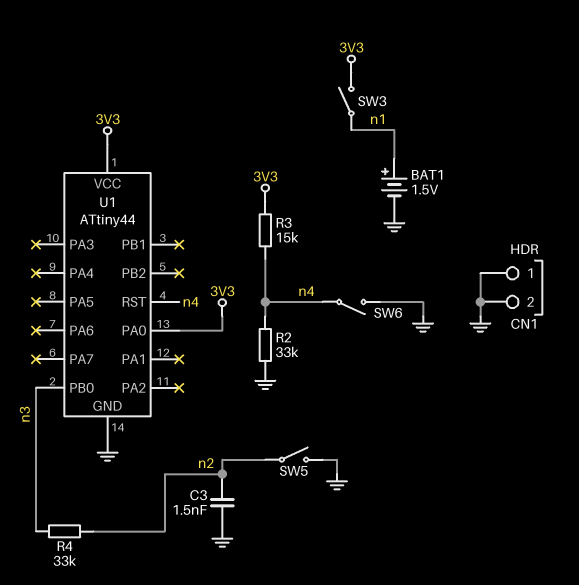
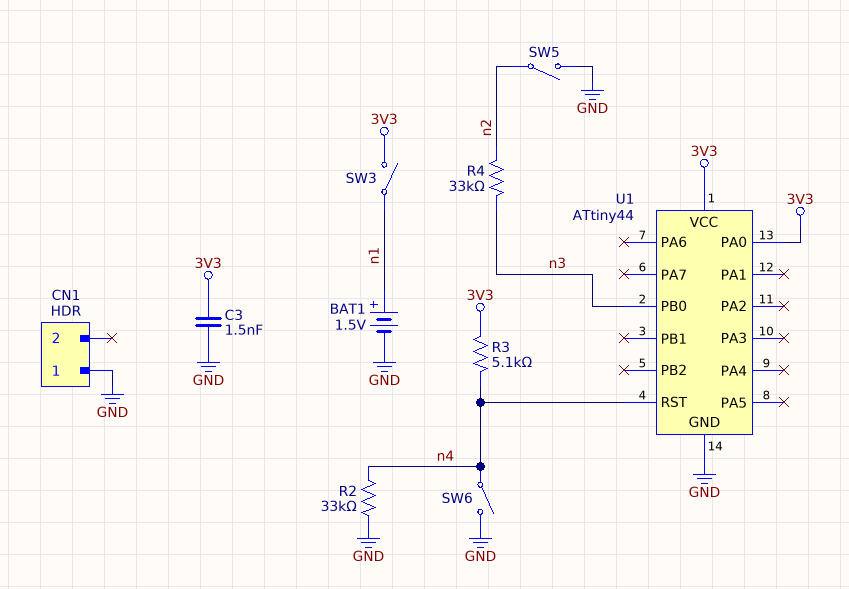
C3: 1.5nF (GND, n2) -> 1.5nF (3V3, GND)
CN1 pin 2: GND -> none
R3: 15k (3V3, n4) -> 5.1k (3V3, n4)

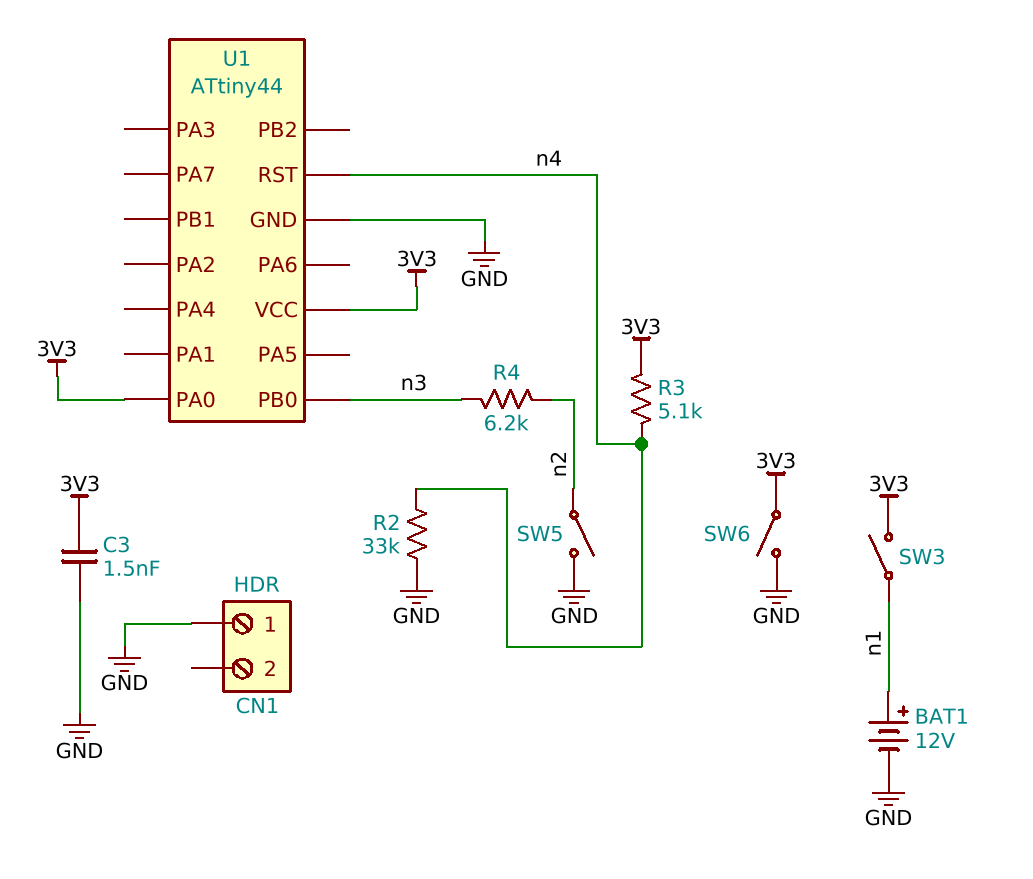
BAT1: 1.5V (plus n1, minus GND) -> 12V (plus n1, minus GND)
R4: 33k (n2, n3) -> 6.2k (n2, n3)
SW6: switch (GND, n4) -> switch (3V3, GND)

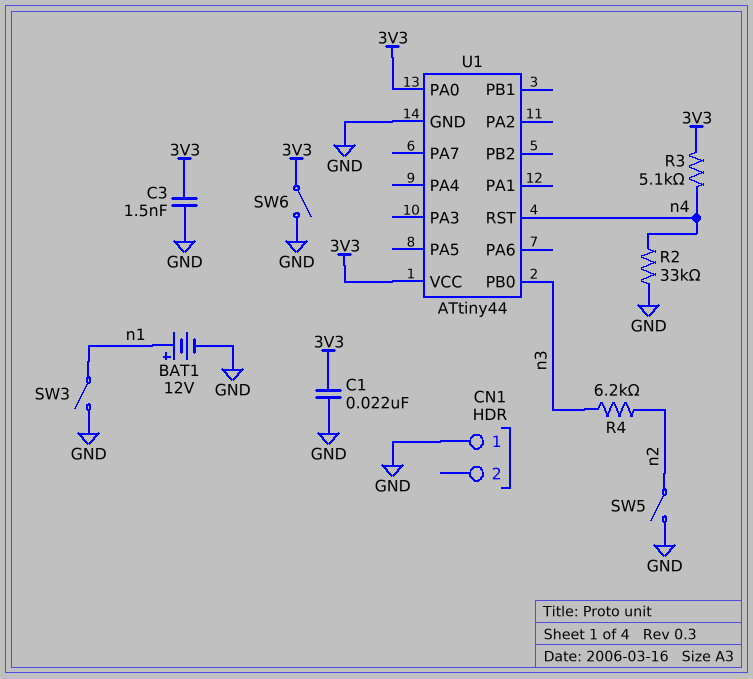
C1: none -> 22nF (3V3, GND)
SW3: switch (3V3, n1) -> switch (GND, n1)

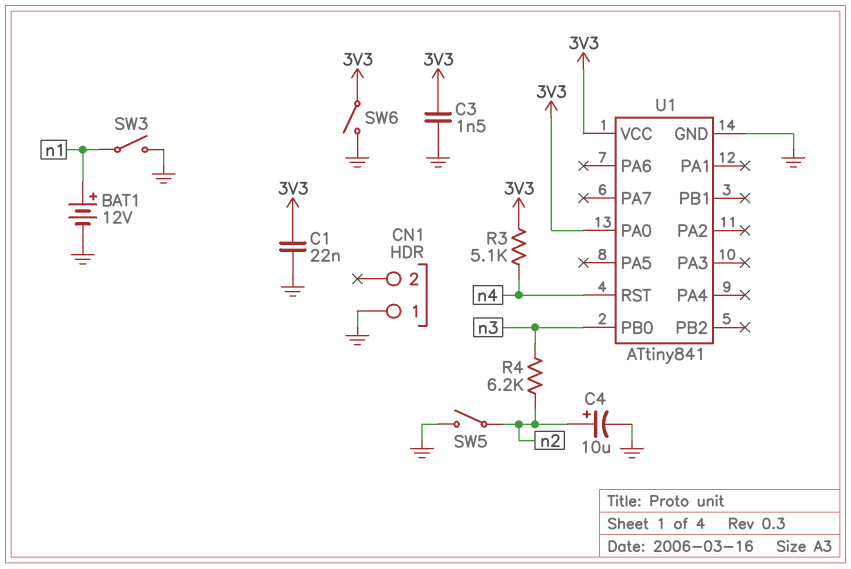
C4: none -> 10uF (plus n2, minus GND)
R2: 33k (GND, n4) -> none
U1: ATtiny44 -> ATtiny841

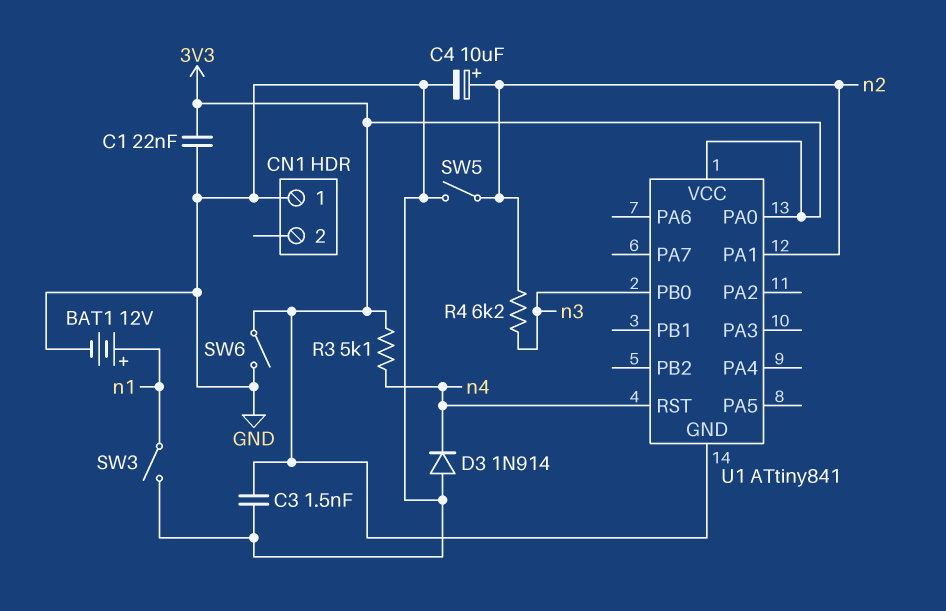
D3: none -> diode 1N914 (A GND, K n4)
U1 pin GND: GND -> 3V3
U1 pin PA1: none -> n2

